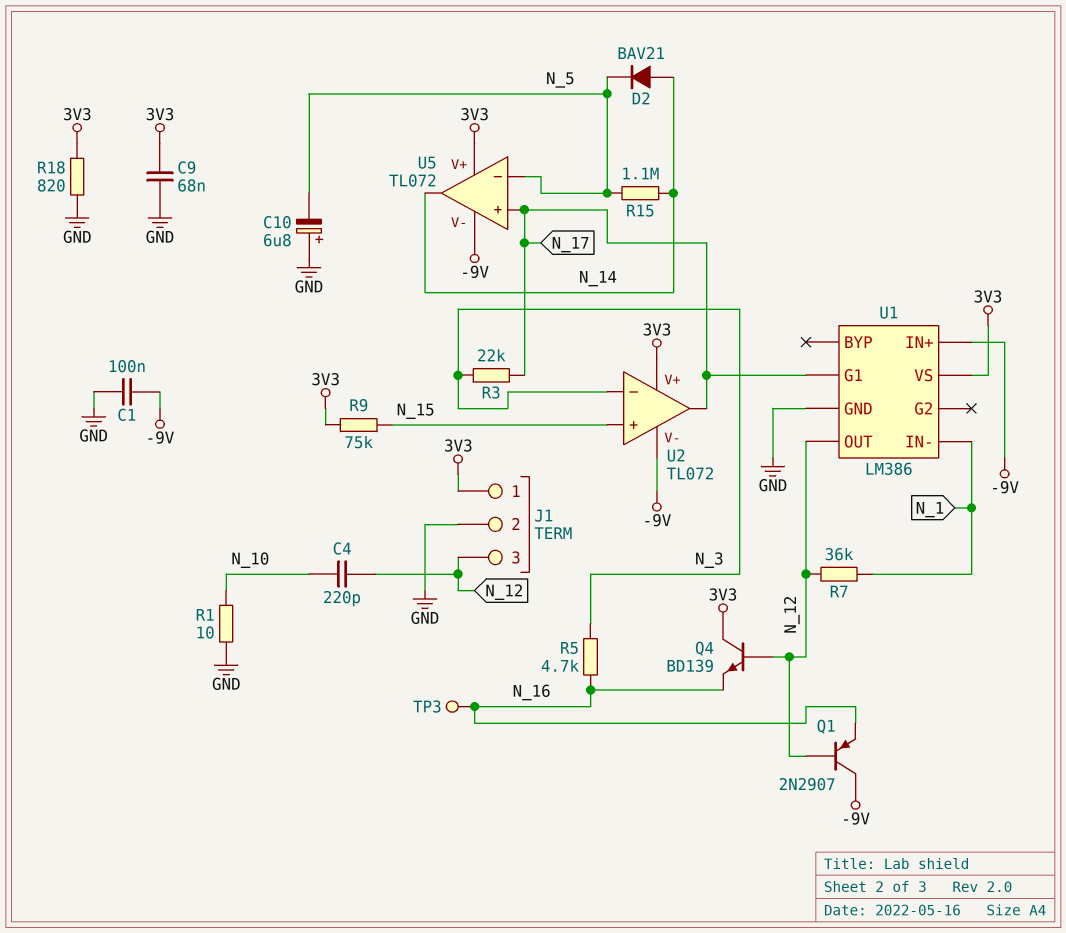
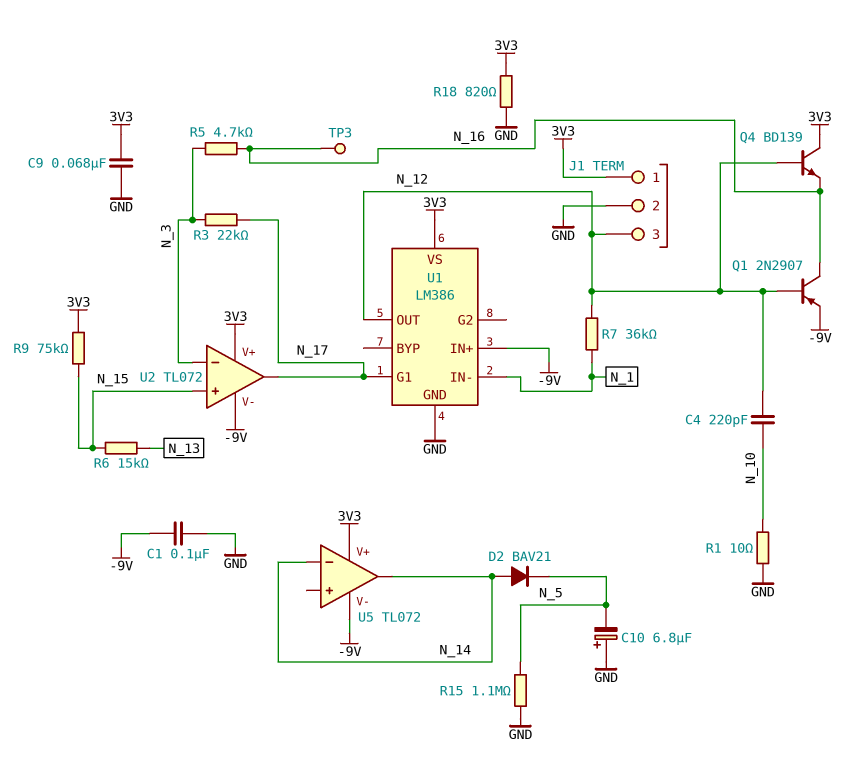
Q1: PNP 2N2907 (B N_12, C -9V, E N_16) -> PNP 2N2907 (B N_12, C N_16, E -9V)
R6: none -> 15k (N_13, N_15)
R15: 1.1M (N_5, N_14) -> 1.1M (GND, N_5)
U5 pin in+: N_17 -> none
U5 pin in-: N_5 -> N_14

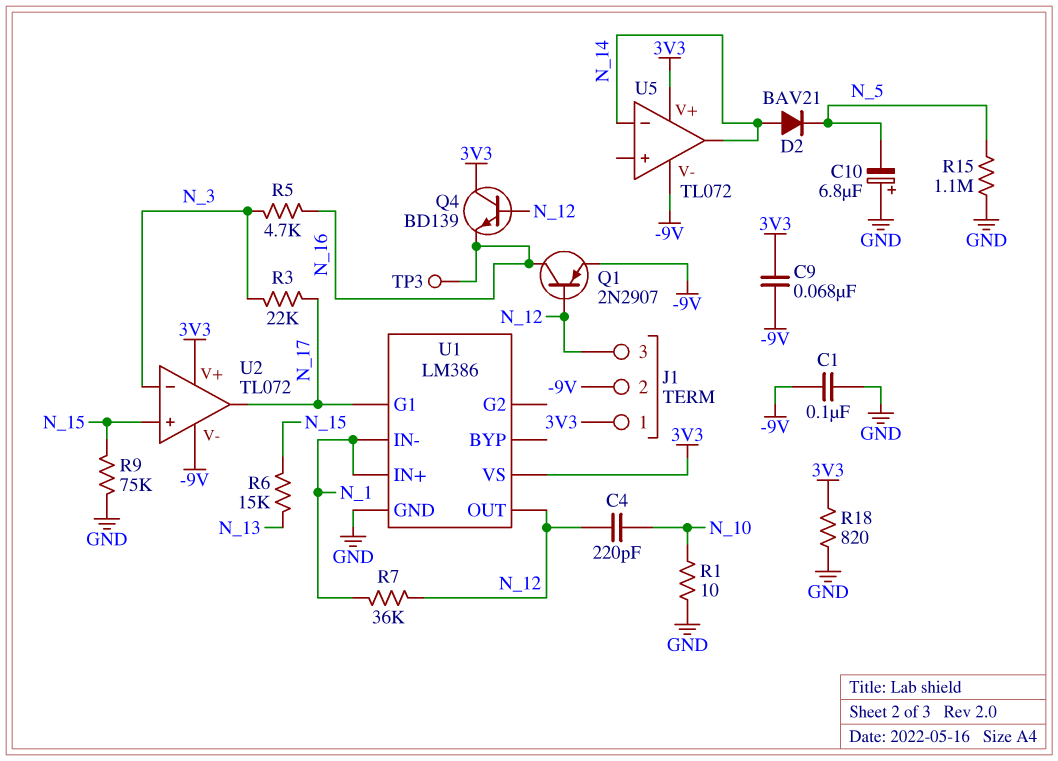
C9: 68nF (3V3, GND) -> 68nF (-9V, 3V3)
J1 pin 2: GND -> -9V
R9: 75k (3V3, N_15) -> 75k (GND, N_15)
U1 pin IN+: -9V -> N_1

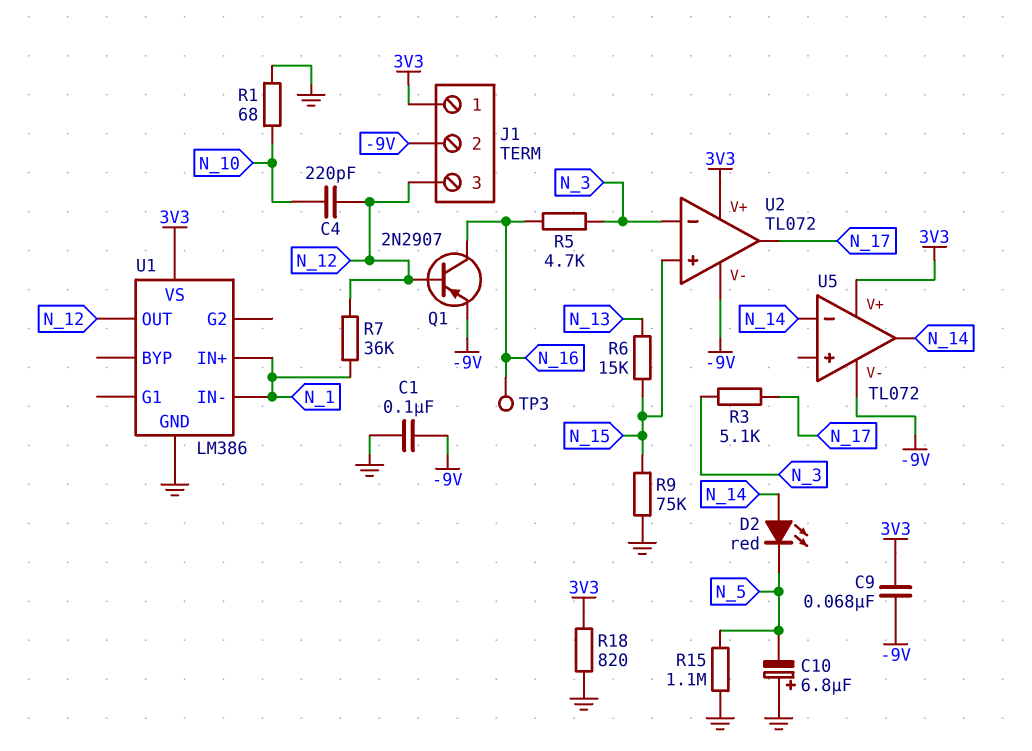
D2: diode BAV21 (A N_14, K N_5) -> LED red (A N_14, K N_5)
Q4: NPN BD139 (B N_12, C 3V3, E N_16) -> none
R1: 10 (GND, N_10) -> 68 (GND, N_10)
R3: 22k (N_3, N_17) -> 5.1k (N_3, N_17)
U1 pin G1: N_17 -> none

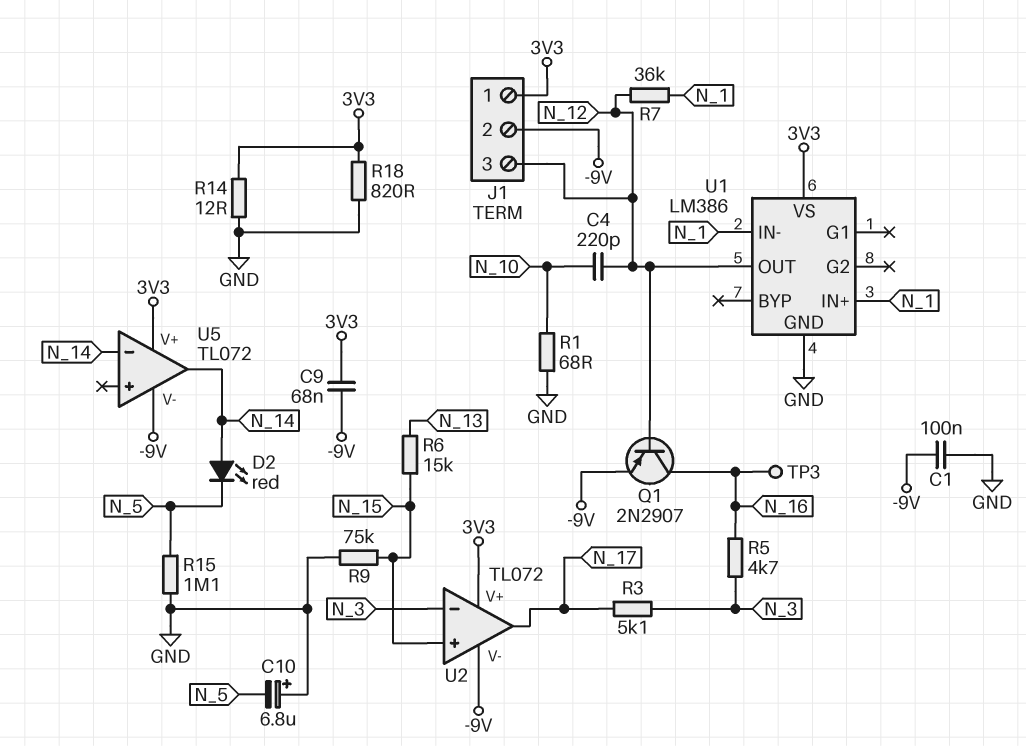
R14: none -> 12 (3V3, GND)

